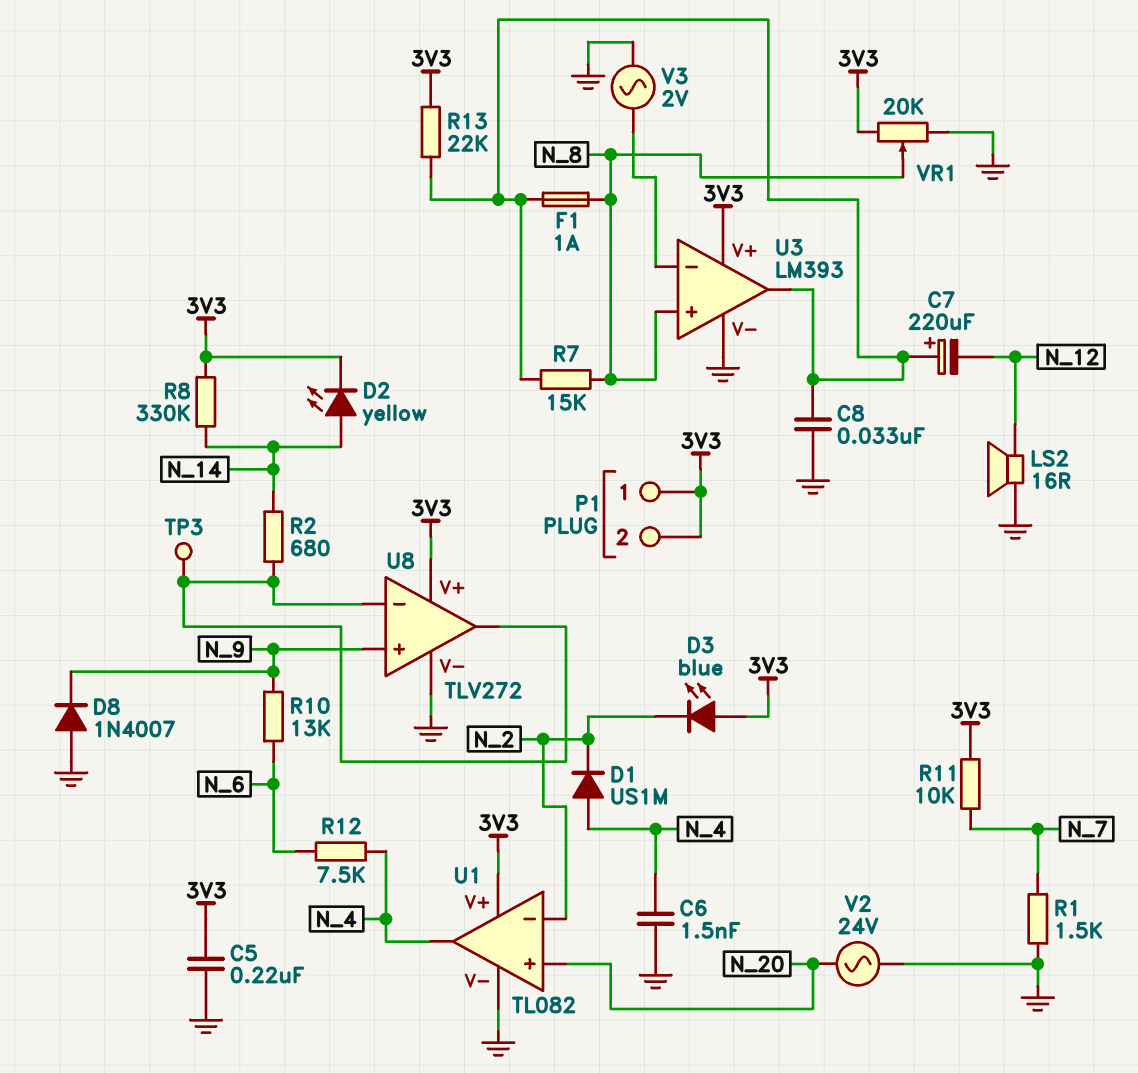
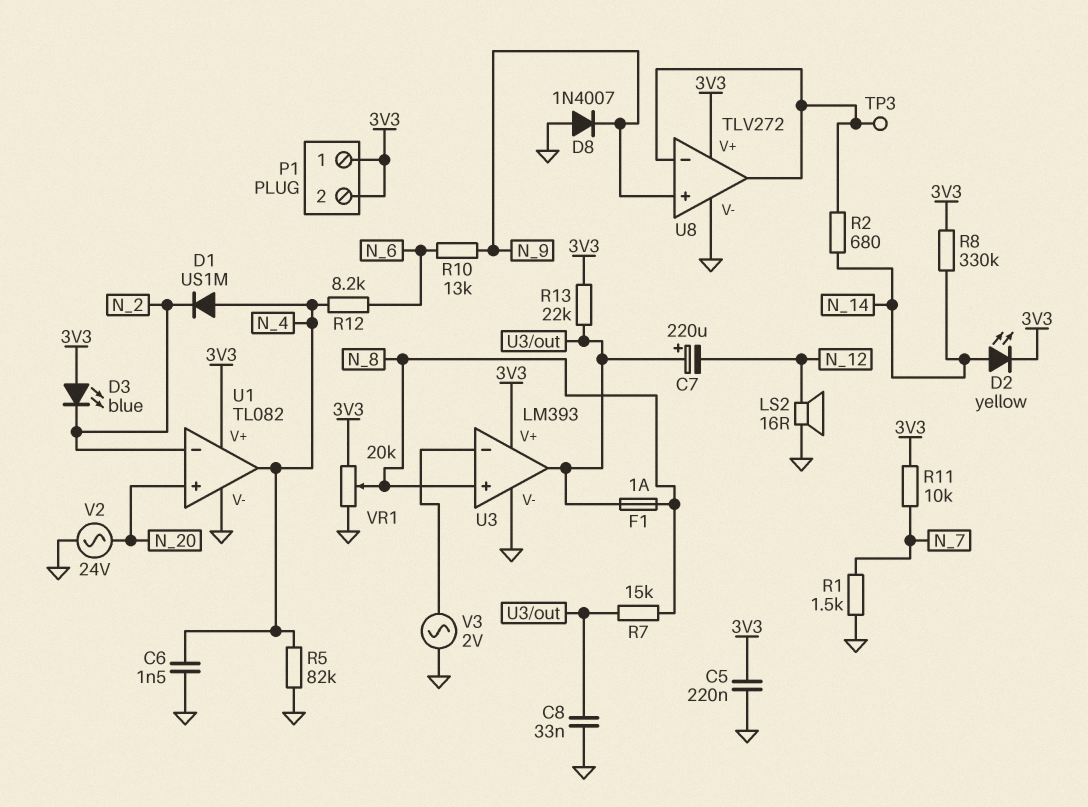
R5: none -> 82k (GND, N_4)
R12: 7.5k (N_4, N_6) -> 8.2k (N_4, N_6)

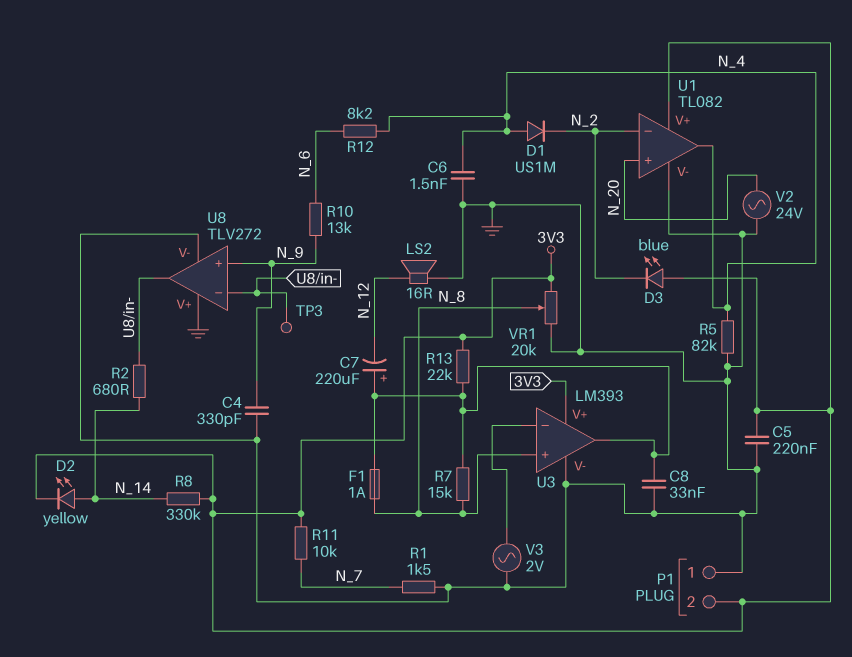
C4: none -> 330pF (GND, N_9)
D8: diode 1N4007 (A GND, K N_9) -> none
P1 pin 1: 3V3 -> GND
U8 pin V+: 3V3 -> GND

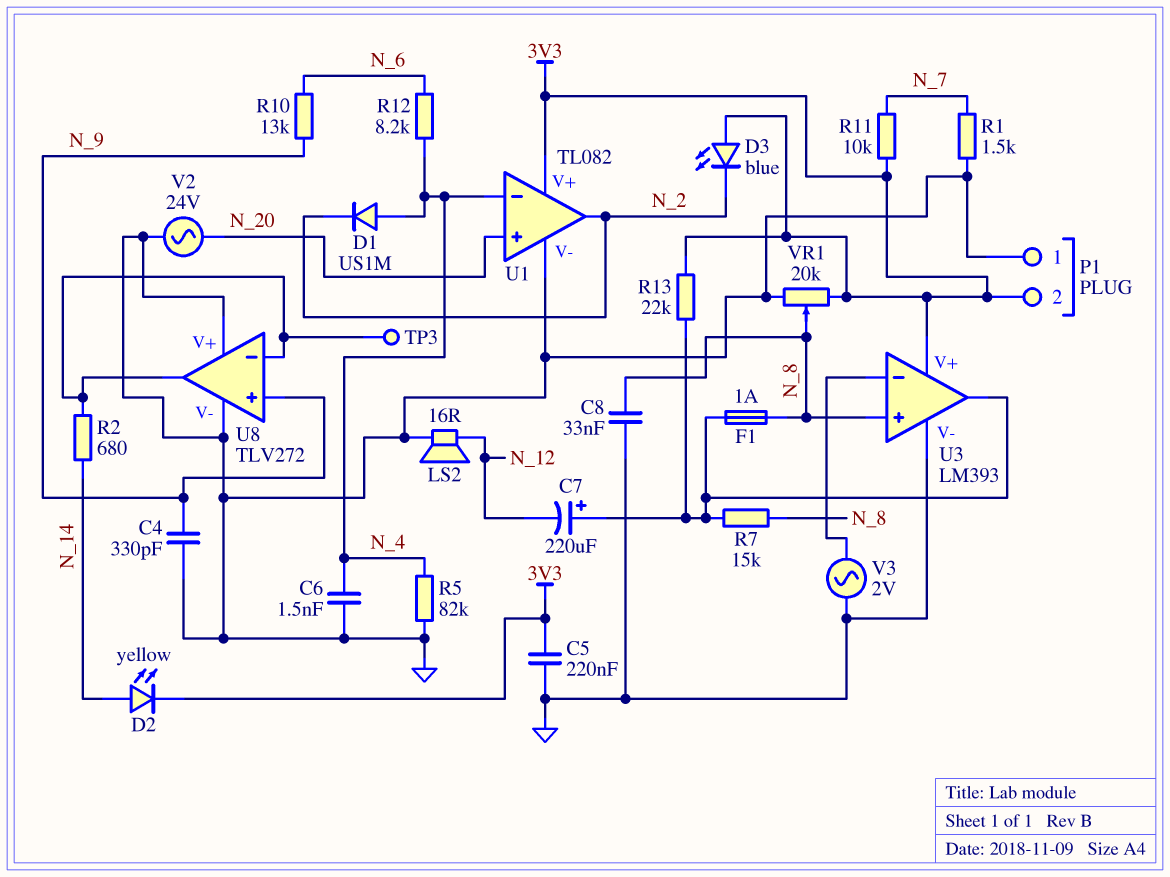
C8: 33nF (GND, U3/out) -> 33nF (GND, N_8)
R8: 330k (3V3, N_14) -> none
U1 pin in-: N_2 -> N_4
U1 pin out: N_4 -> N_2

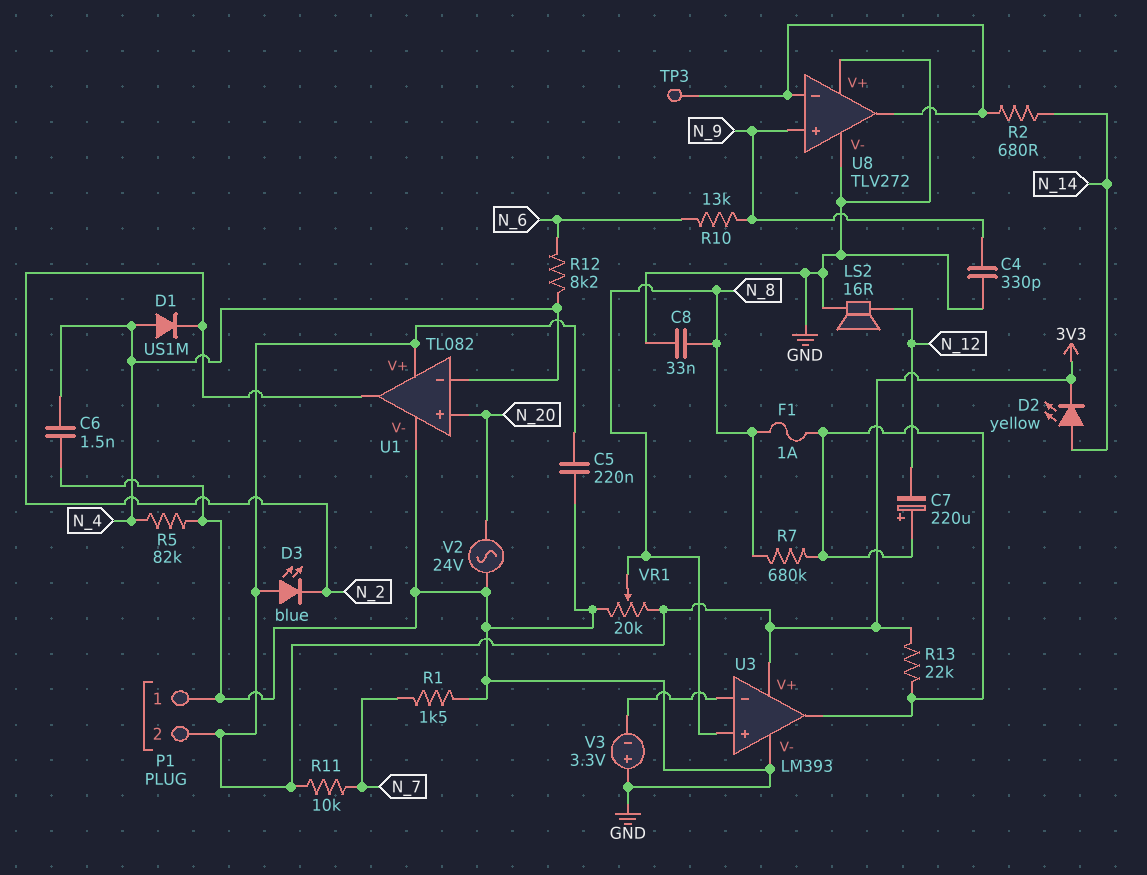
R7: 15k (N_8, U3/out) -> 680k (N_8, U3/out)
V3: AC 2V (GND, U3/in-) -> 3.3V (plus GND, minus U3/in-)

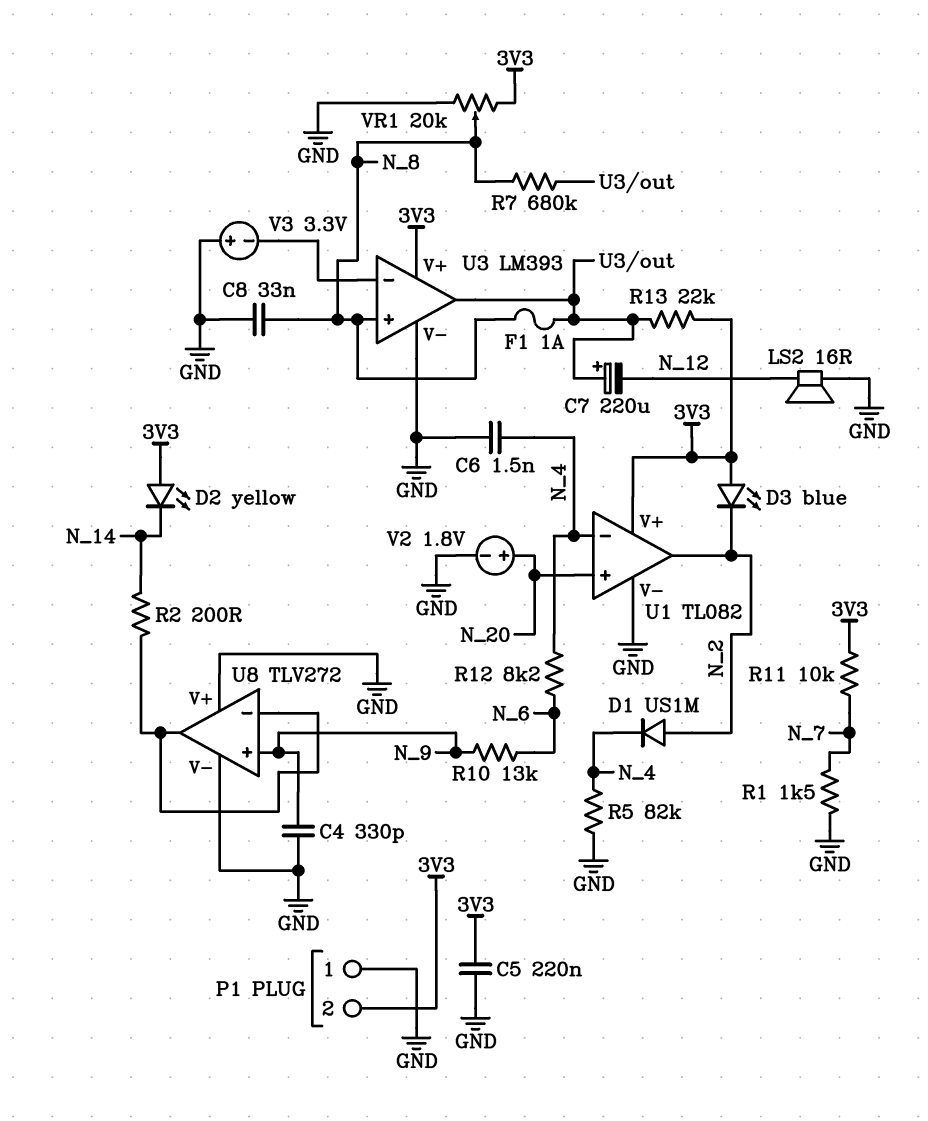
D1: diode US1M (A N_4, K N_2) -> diode US1M (A N_2, K N_4)
D2: LED yellow (A N_14, K 3V3) -> LED yellow (A 3V3, K N_14)
R2: 680 (N_14, U8/in-) -> 200 (N_14, U8/in-)
TP3: test point (U8/in-) -> none
V2: AC 24V (GND, N_20) -> 1.8V (plus N_20, minus GND)

